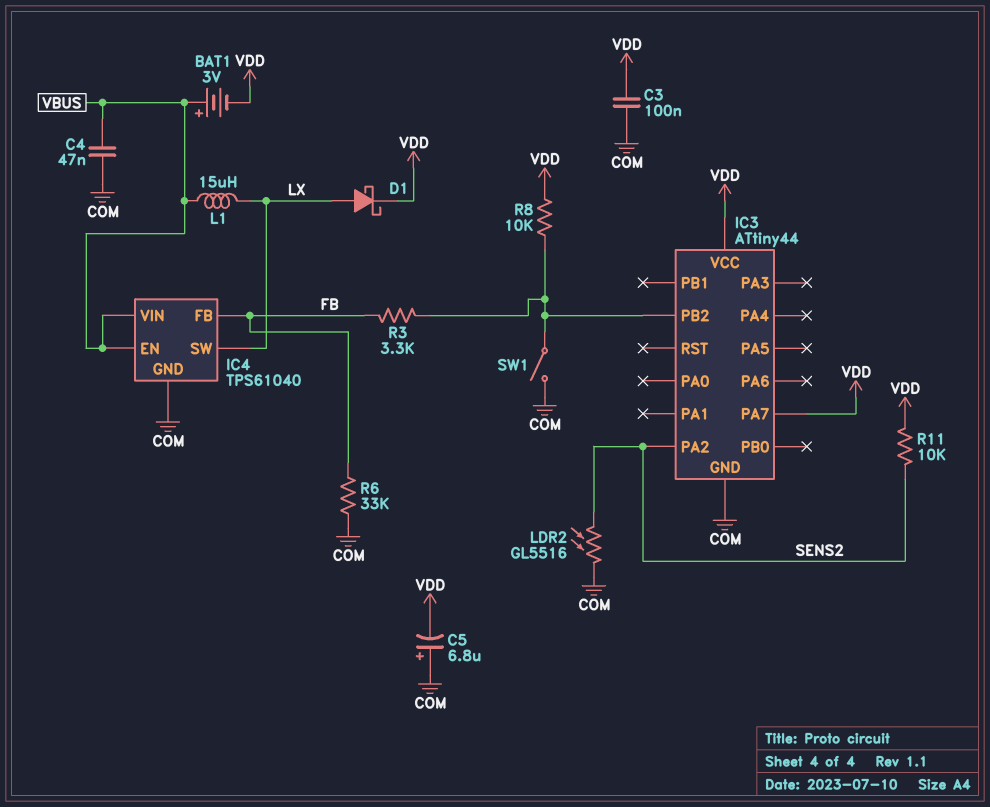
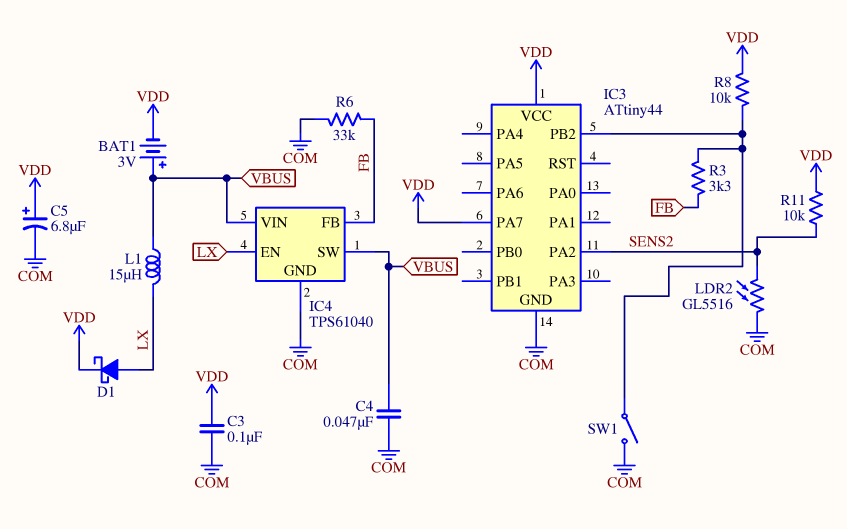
C5: 6.8uF (plus COM, minus VDD) -> 6.8uF (plus VDD, minus COM)
IC4 pin EN: VBUS -> LX
IC4 pin SW: LX -> VBUS

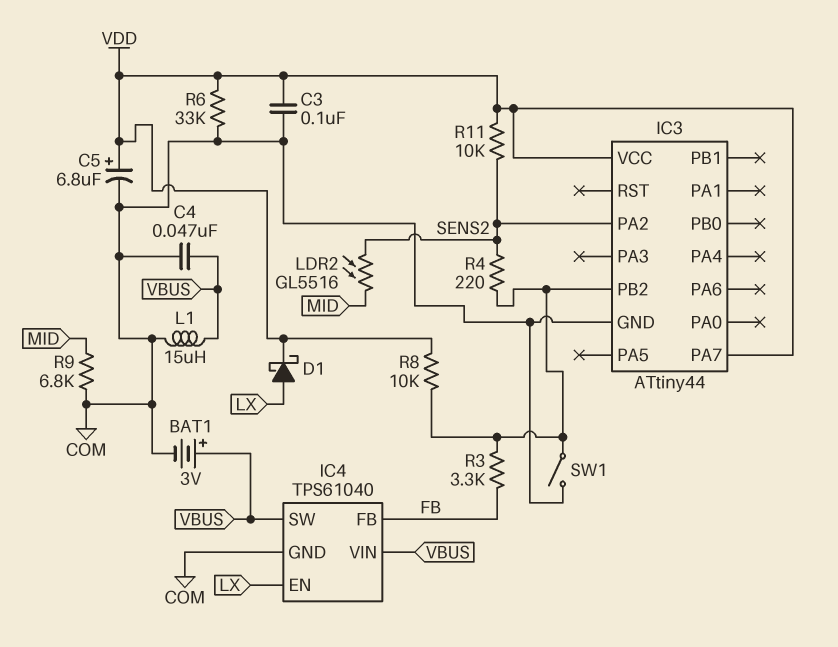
BAT1: 3V (plus VBUS, minus VDD) -> 3V (plus VBUS, minus COM)
L1: 15uH (LX, VBUS) -> 15uH (COM, VBUS)
LDR2: GL5516 (COM, SENS2) -> GL5516 (MID, SENS2)
R4: none -> 220 (IC3/PB2, SENS2)
R6: 33k (COM, FB) -> 33k (COM, VDD)
R9: none -> 6.8k (COM, MID)

